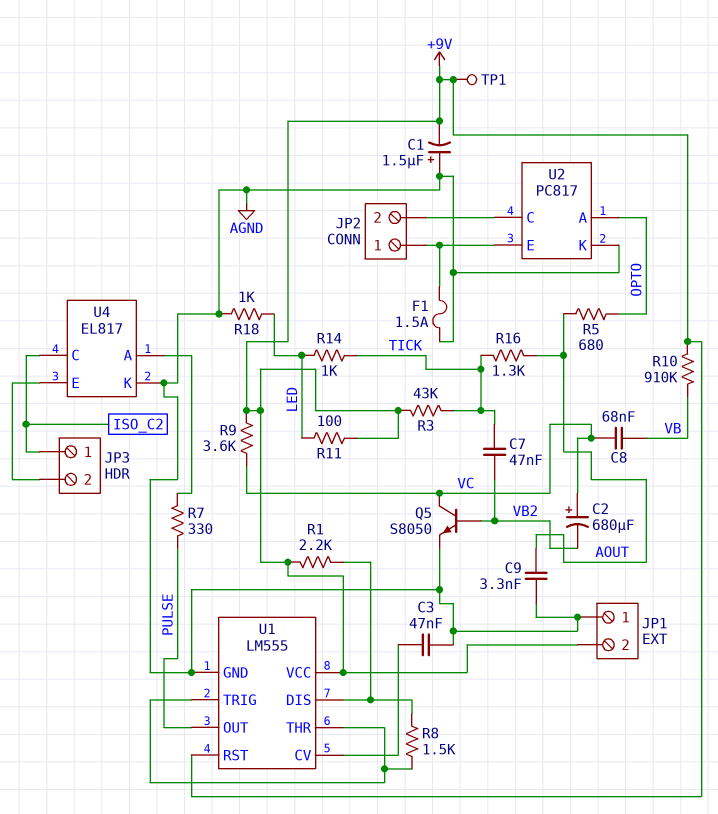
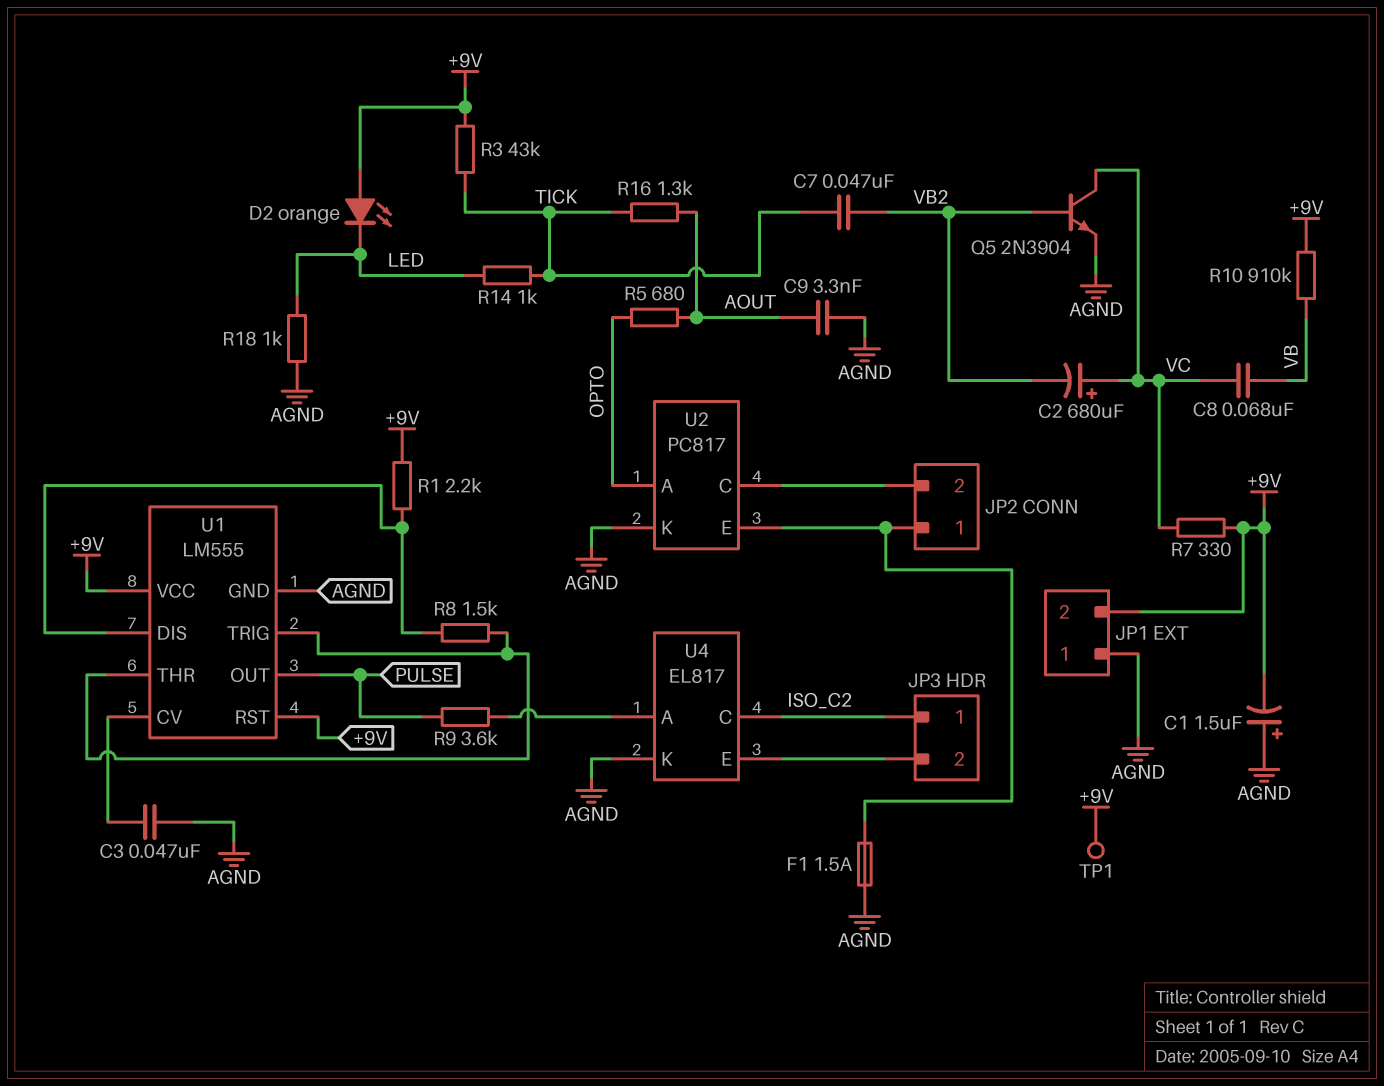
D2: none -> LED orange (A +9V, K LED)
Q5: NPN S8050 (B VB2, C VC, E AGND) -> NPN 2N3904 (B VB2, C VC, E AGND)
R7: 330 (PULSE, U4/A) -> 330 (+9V, VC)
R9: 3.6k (+9V, VC) -> 3.6k (PULSE, U4/A)
R11: 100 (+9V, LED) -> none

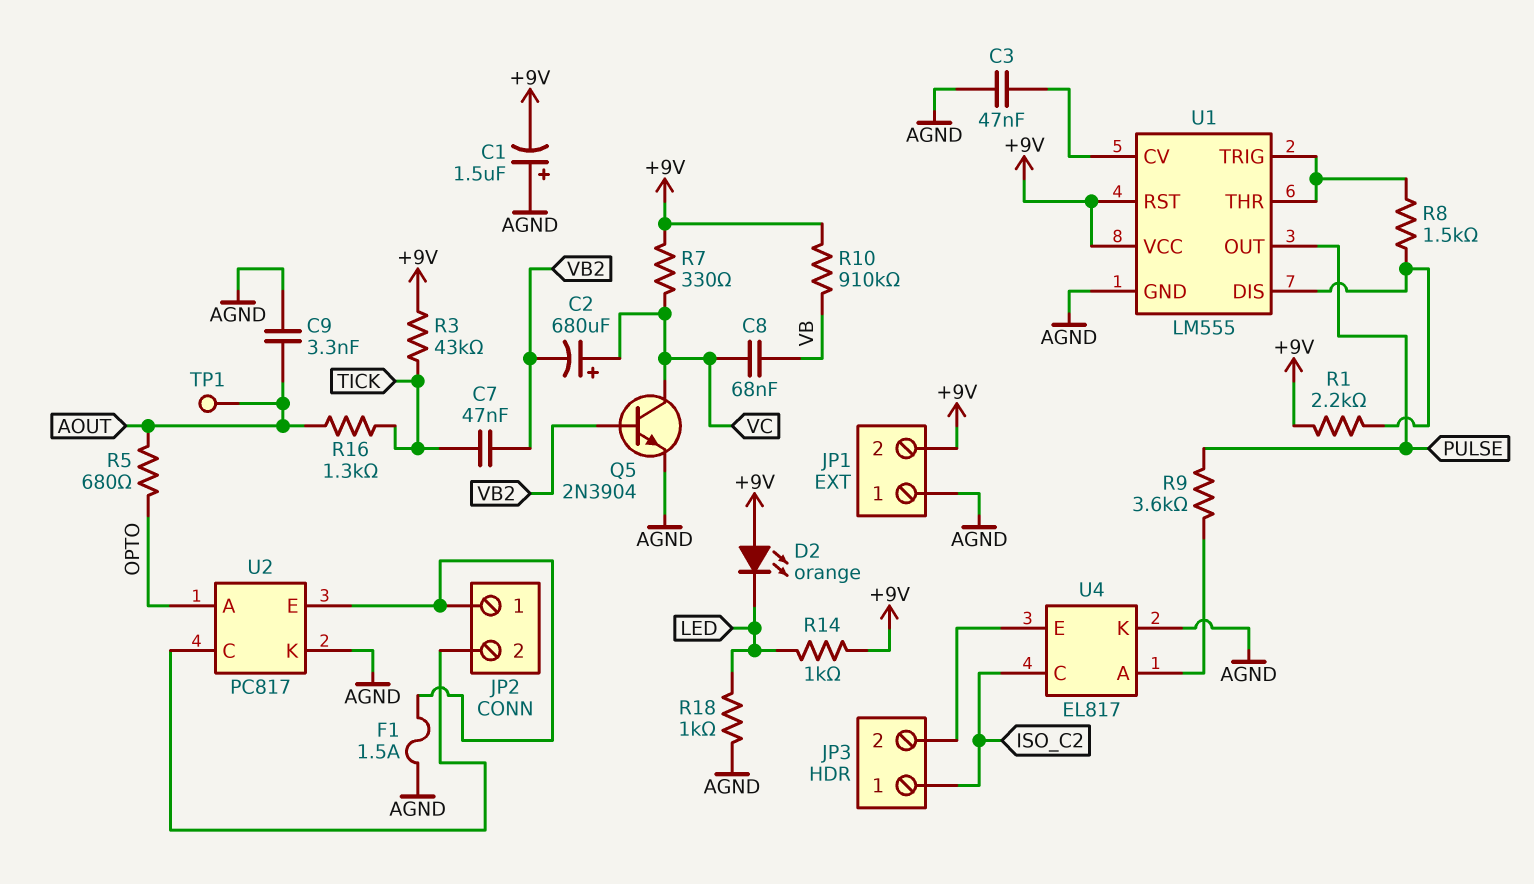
R14: 1k (LED, TICK) -> 1k (+9V, LED)
TP1: test point (+9V) -> test point (AOUT)

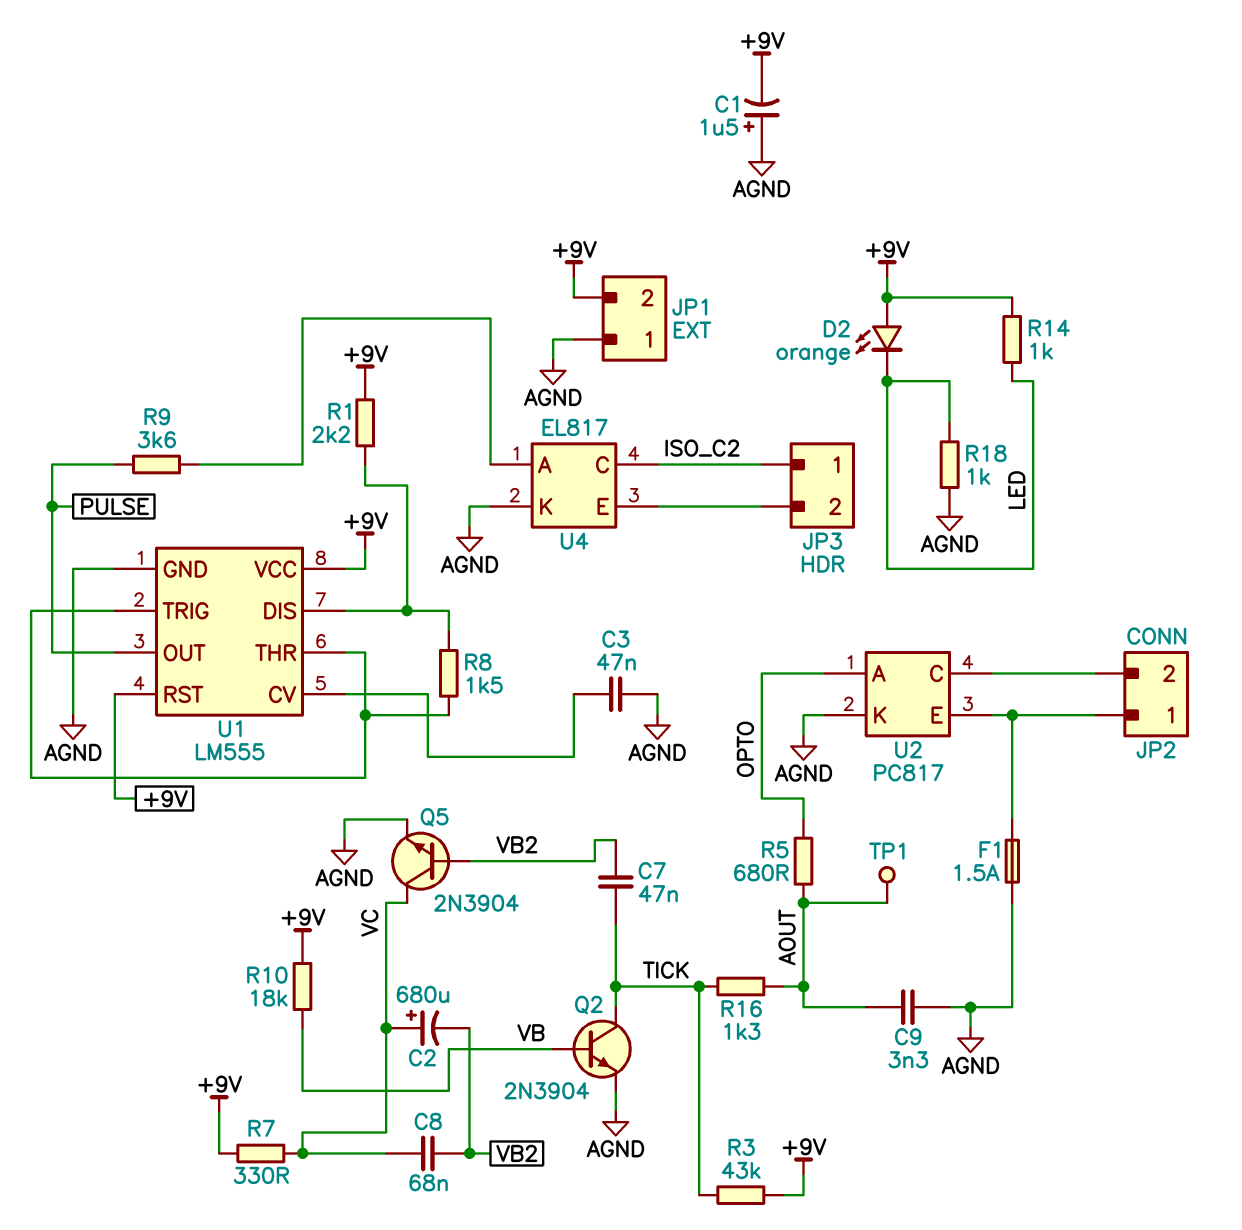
C8: 68nF (VB, VC) -> 68nF (VB2, VC)
Q2: none -> NPN 2N3904 (B VB, C TICK, E AGND)
R10: 910k (+9V, VB) -> 18k (+9V, VB)

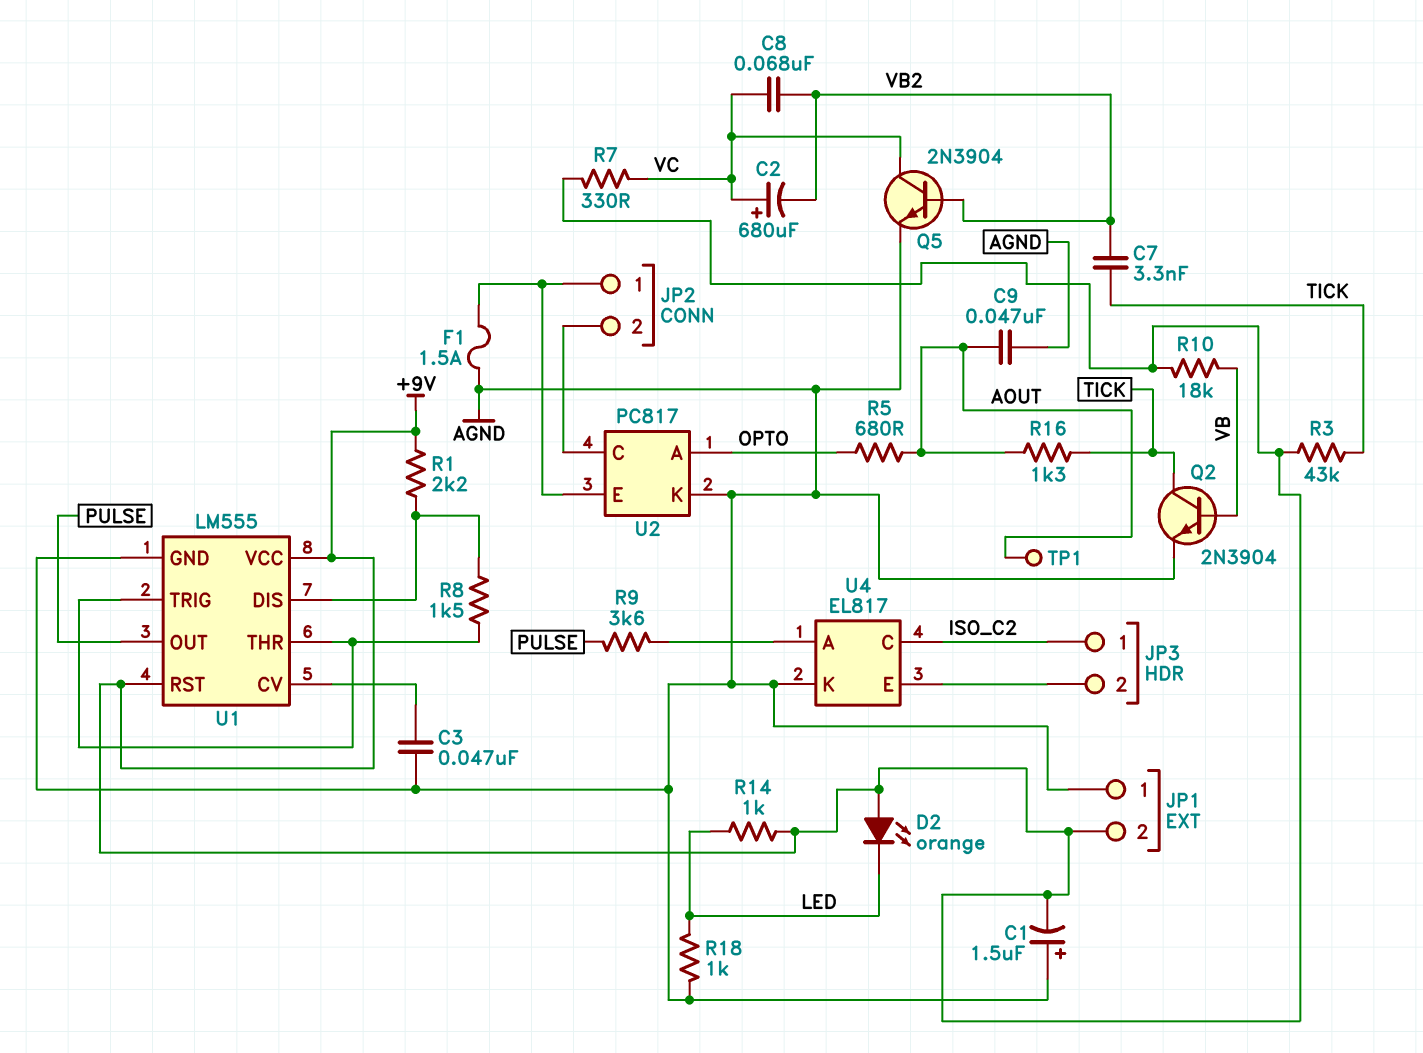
C7: 47nF (TICK, VB2) -> 3.3nF (TICK, VB2)
C9: 3.3nF (AGND, AOUT) -> 47nF (AGND, AOUT)

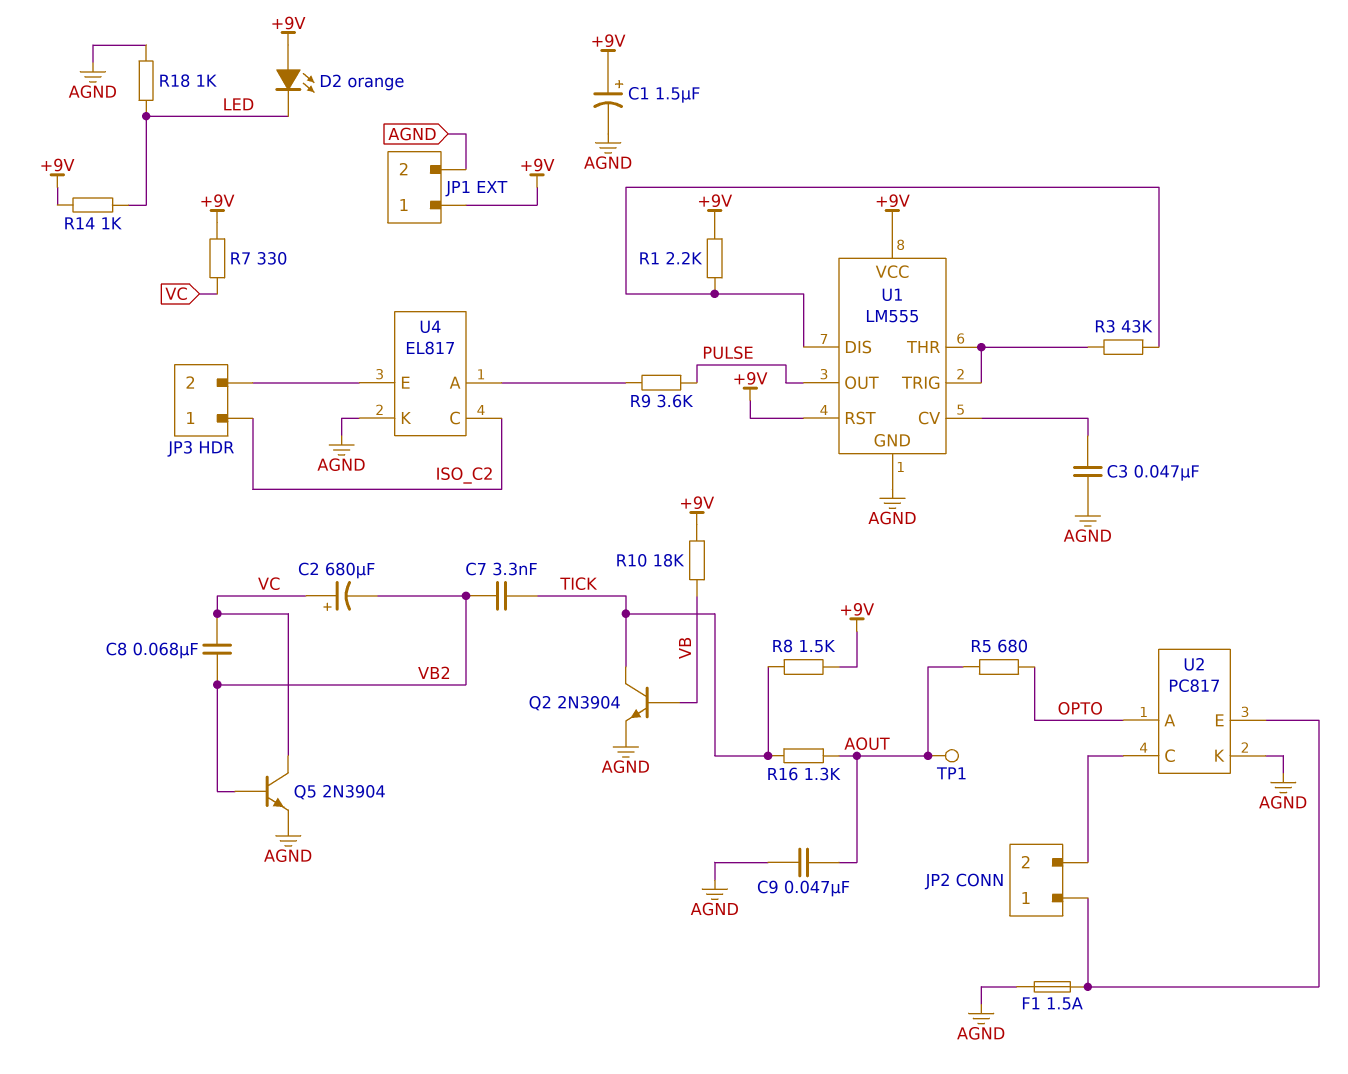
C1: 1.5uF (plus AGND, minus +9V) -> 1.5uF (plus +9V, minus AGND)
JP1 pin 1: AGND -> +9V
JP1 pin 2: +9V -> AGND
R3: 43k (+9V, TICK) -> 43k (U1/DIS, U1/THR)
R8: 1.5k (U1/DIS, U1/THR) -> 1.5k (+9V, TICK)

